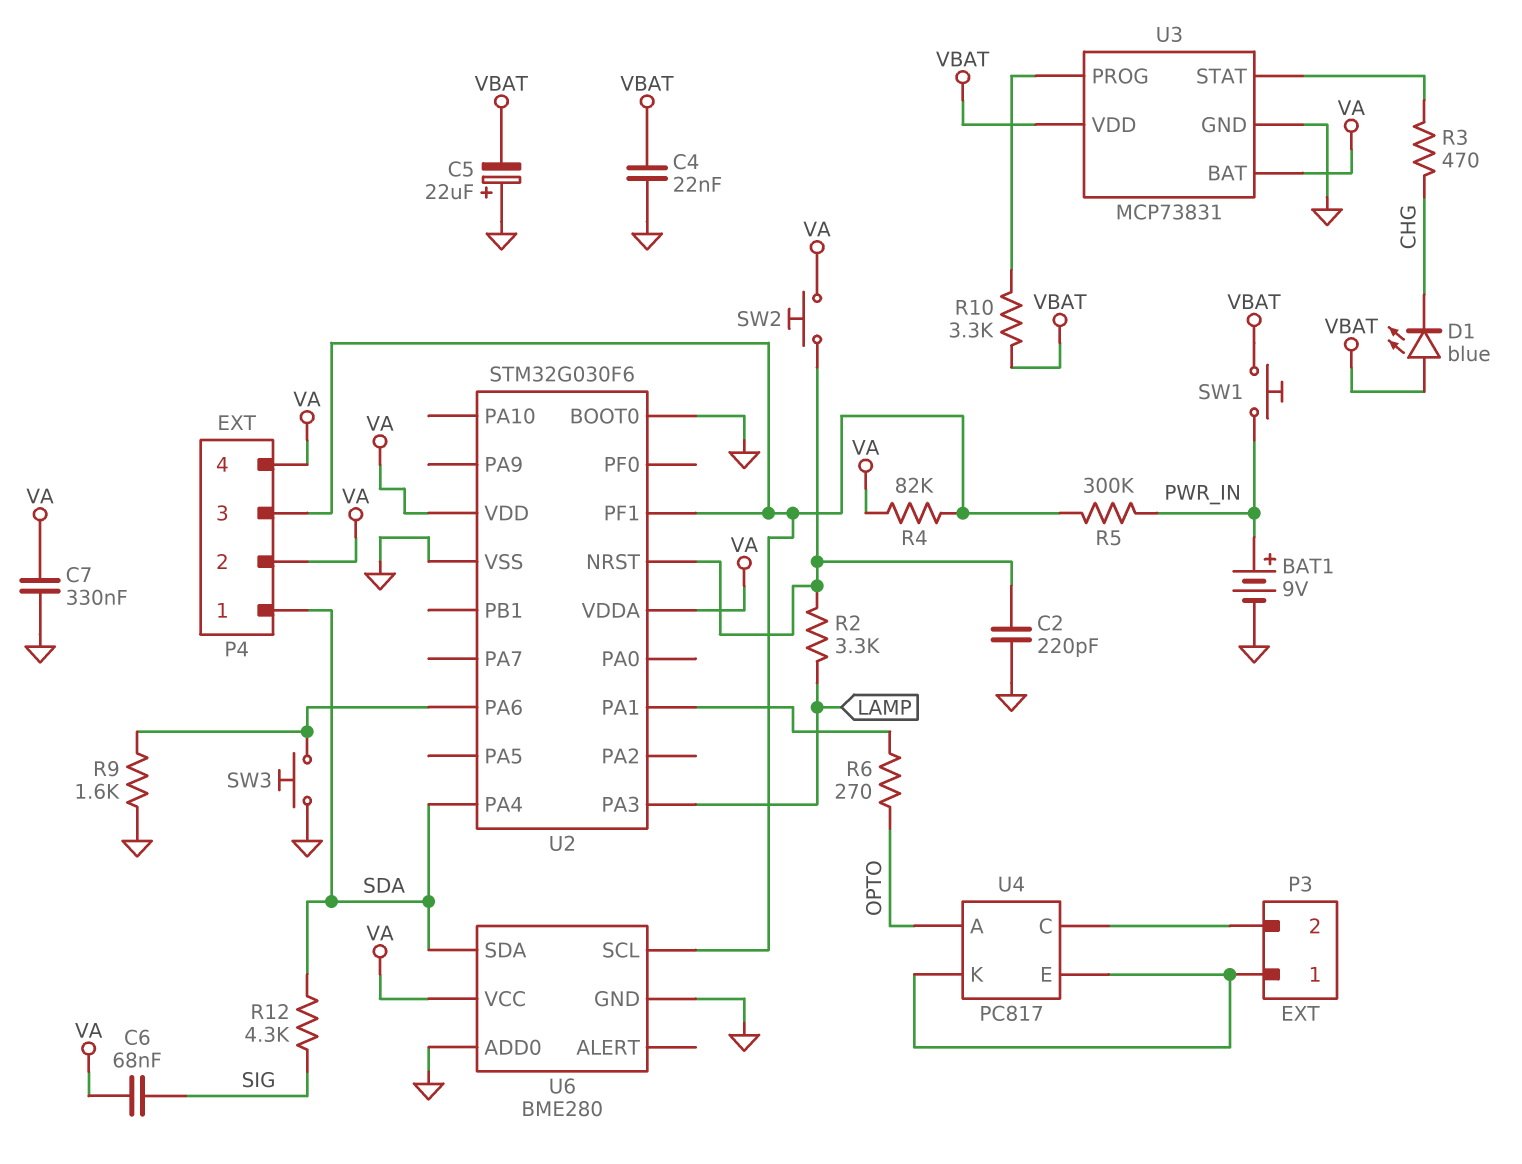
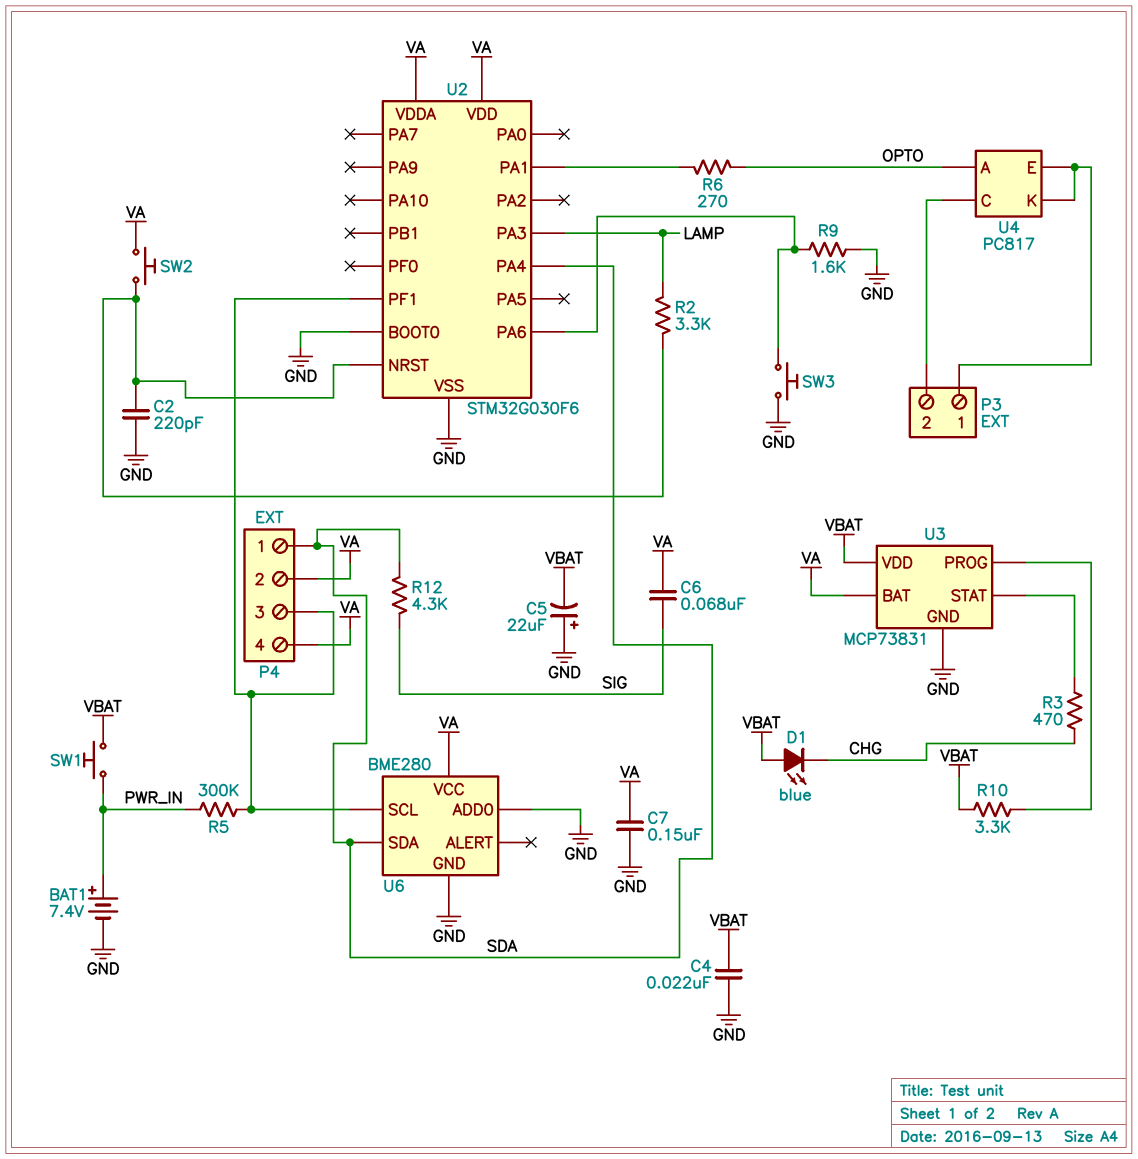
BAT1: 9V (plus PWR_IN, minus GND) -> 7.4V (plus PWR_IN, minus GND)
C7: 330nF (GND, VA) -> 150nF (GND, VA)
R4: 82k (P4/3, VA) -> none

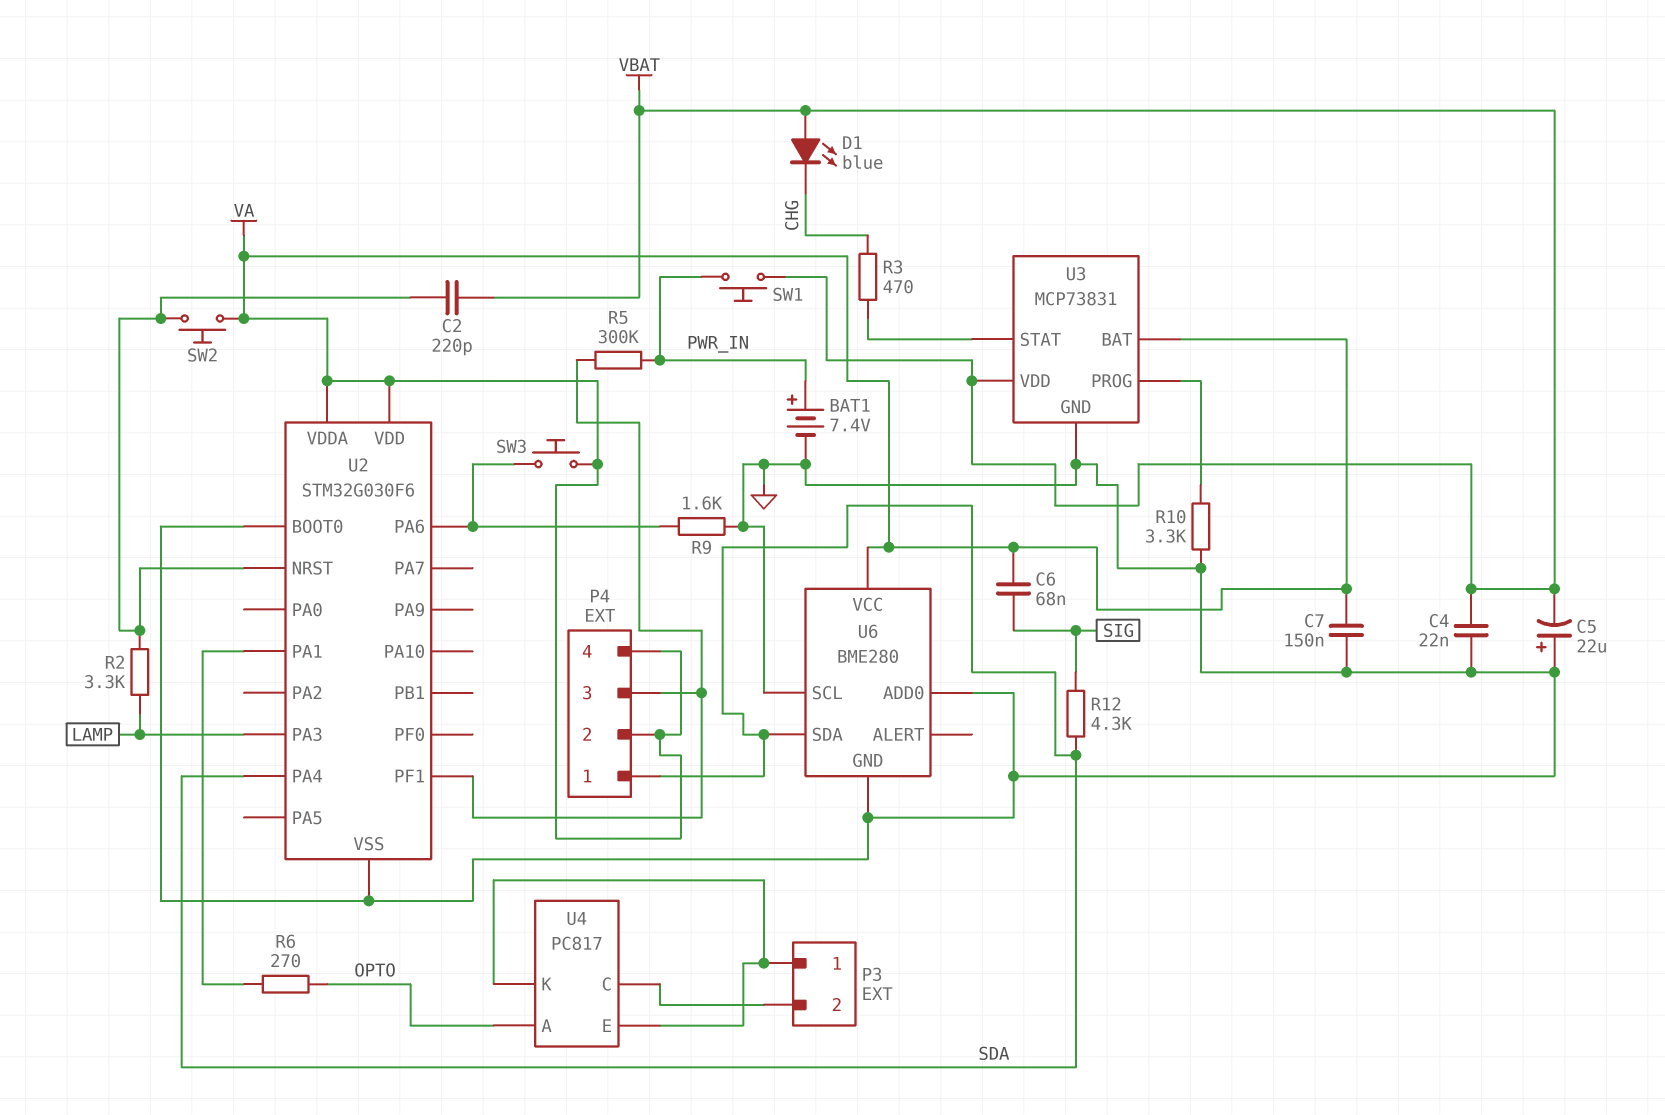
C2: 220pF (GND, U2/NRST) -> 220pF (U2/NRST, VBAT)
R10: 3.3k (U3/PROG, VBAT) -> 3.3k (GND, U3/PROG)
SW3: button (GND, U2/PA6) -> button (U2/PA6, VA)
U6 pin SCL: P4/3 -> GND

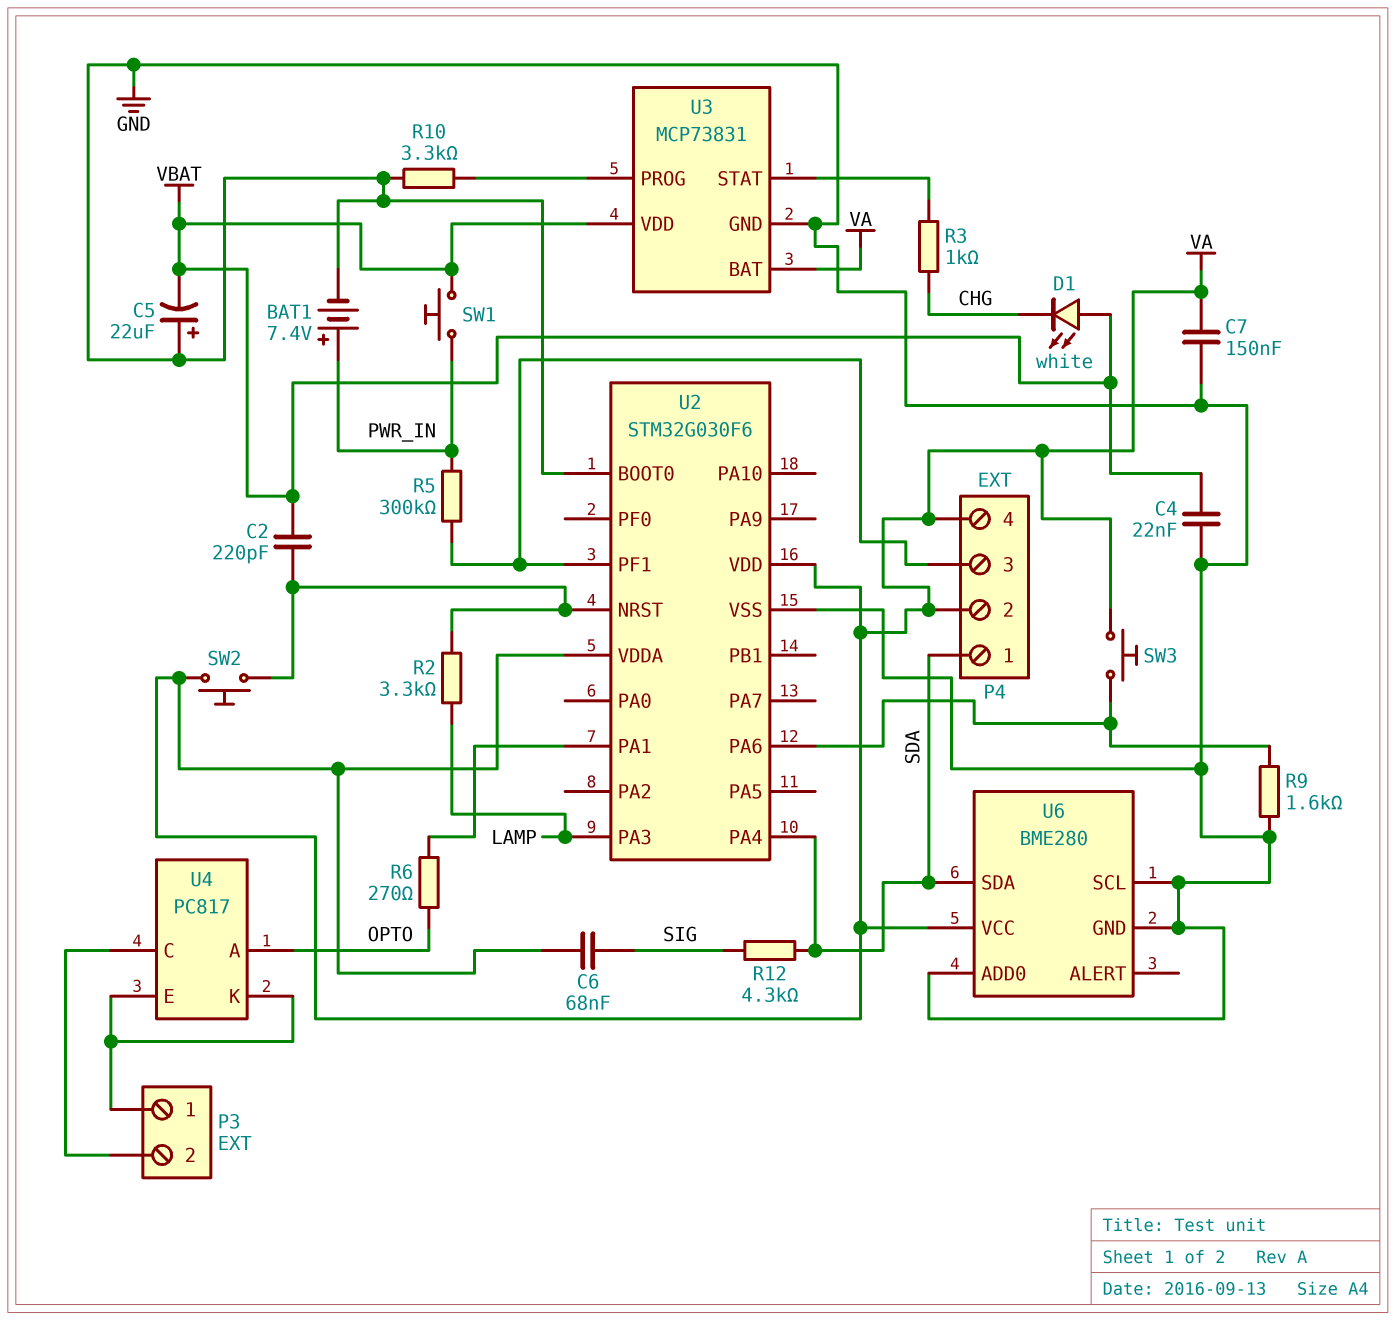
D1: LED blue (A VBAT, K CHG) -> LED white (A VBAT, K CHG)
R3: 470 (CHG, U3/STAT) -> 1k (CHG, U3/STAT)

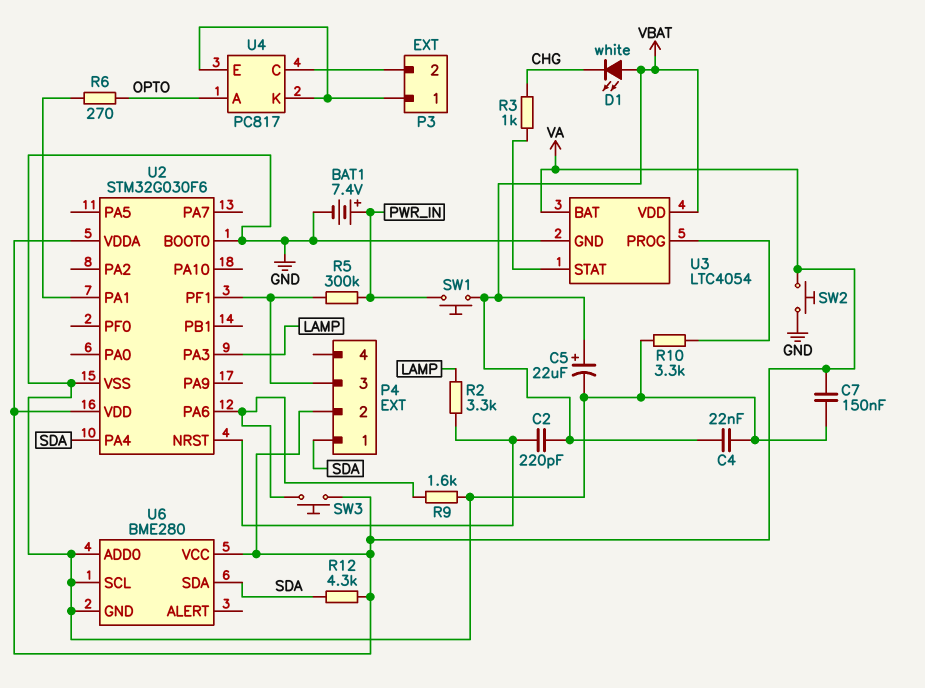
C5: 22uF (plus GND, minus VBAT) -> 22uF (plus VBAT, minus GND)
C6: 68nF (SIG, VA) -> none
P4 pin 4: VA -> none
R12: 4.3k (SDA, SIG) -> 4.3k (SDA, VA)
SW2: button (U2/NRST, VA) -> button (GND, VA)
U3: MCP73831 -> LTC4054

